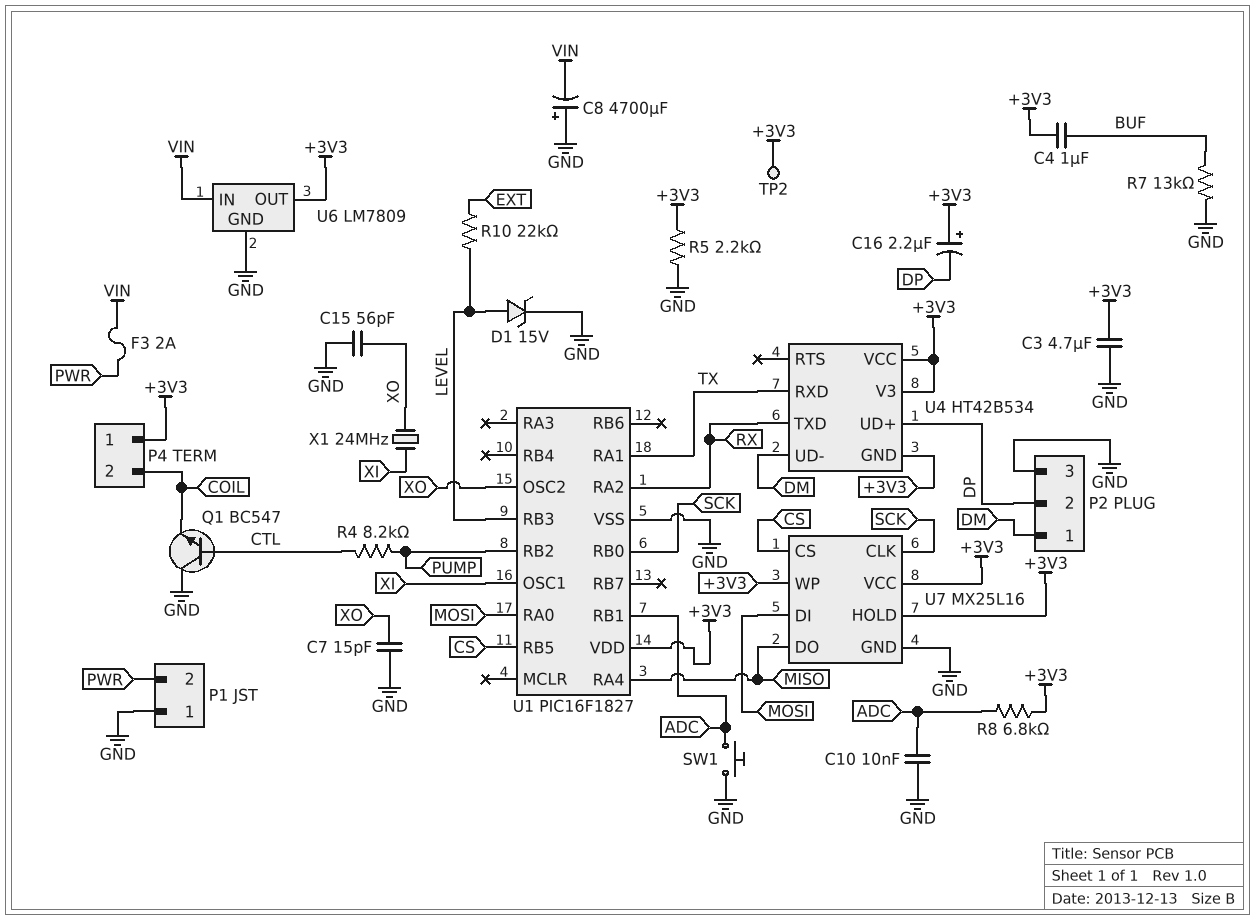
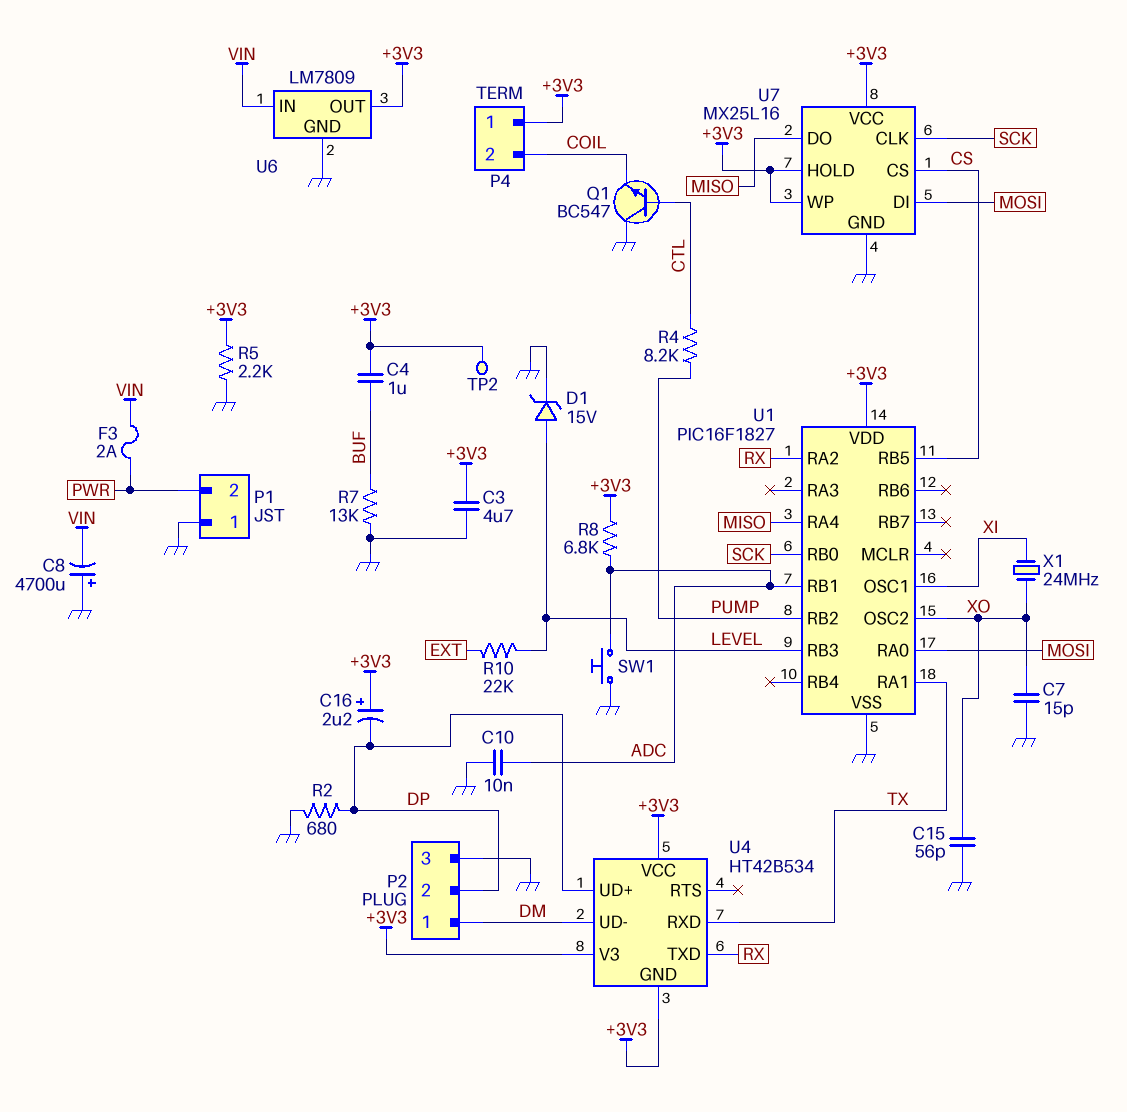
R2: none -> 680 (DP, GND)

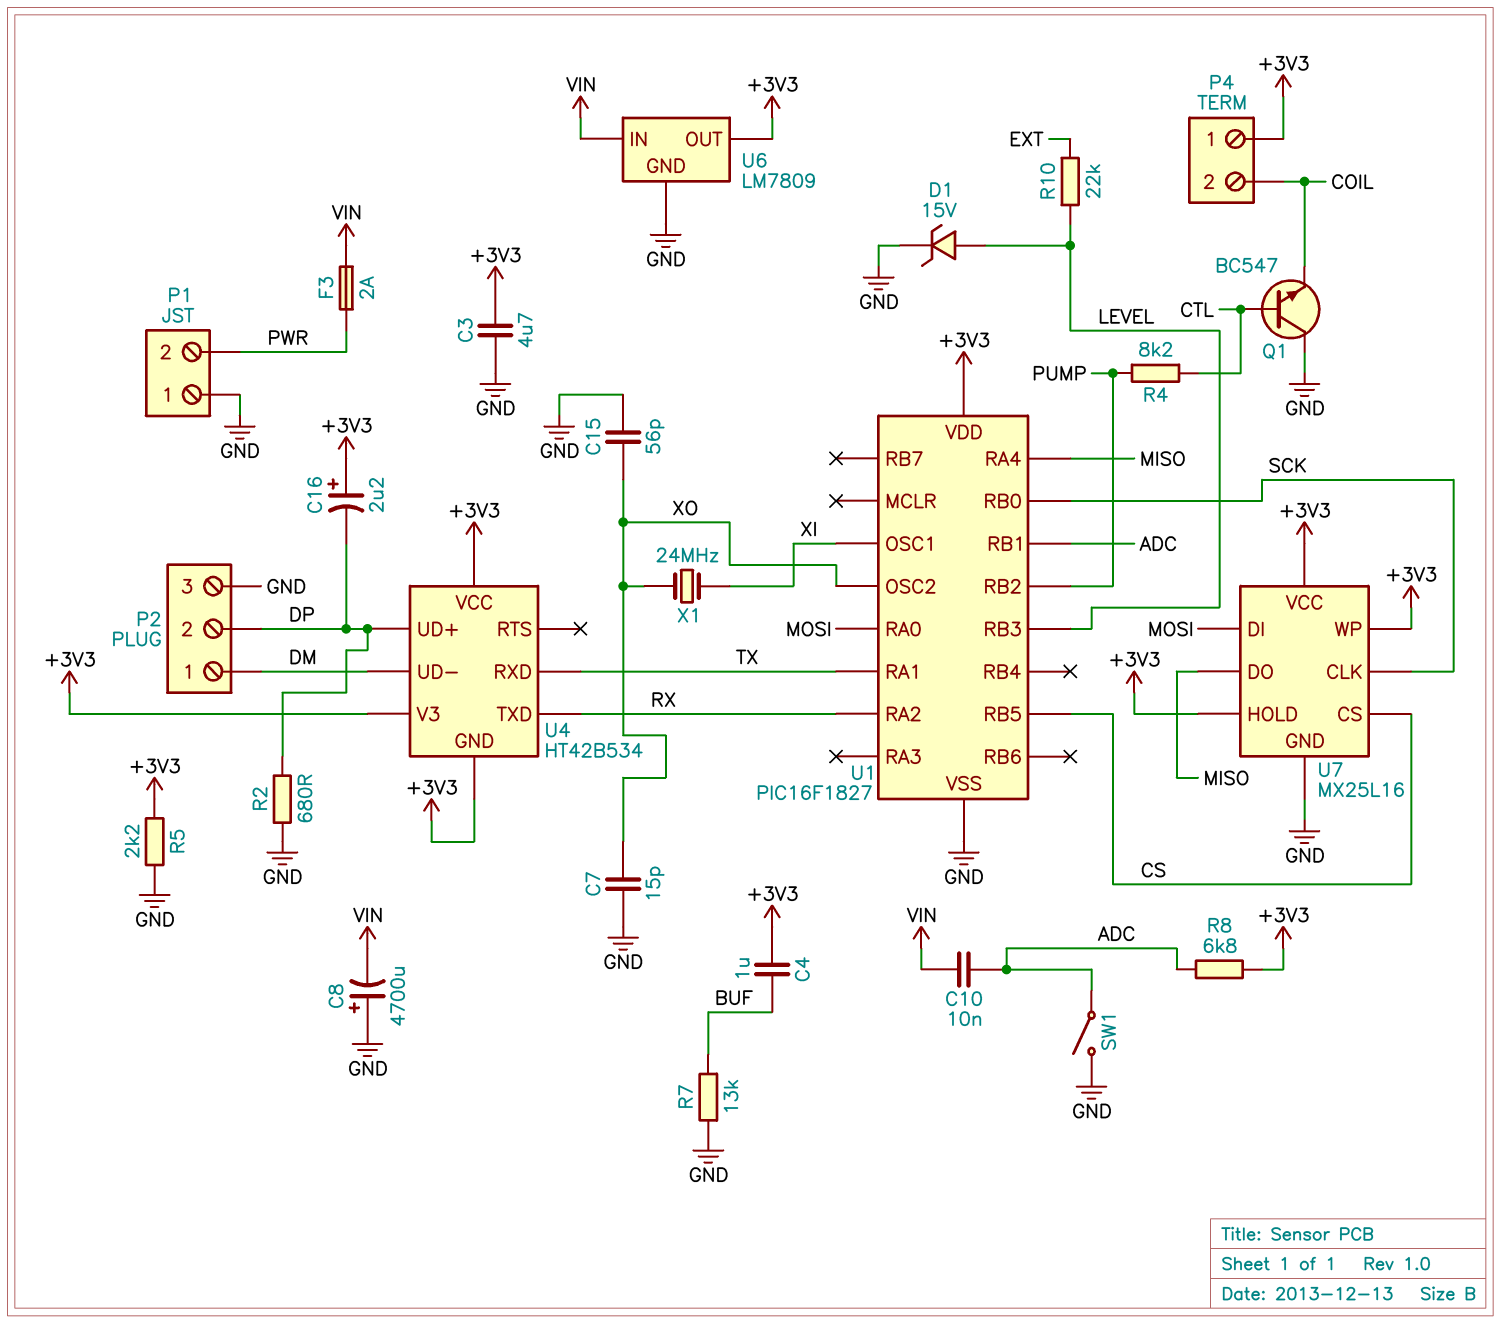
C10: 10nF (ADC, GND) -> 10nF (ADC, VIN)
SW1: button (ADC, GND) -> switch (ADC, GND)
TP2: test point (+3V3) -> none

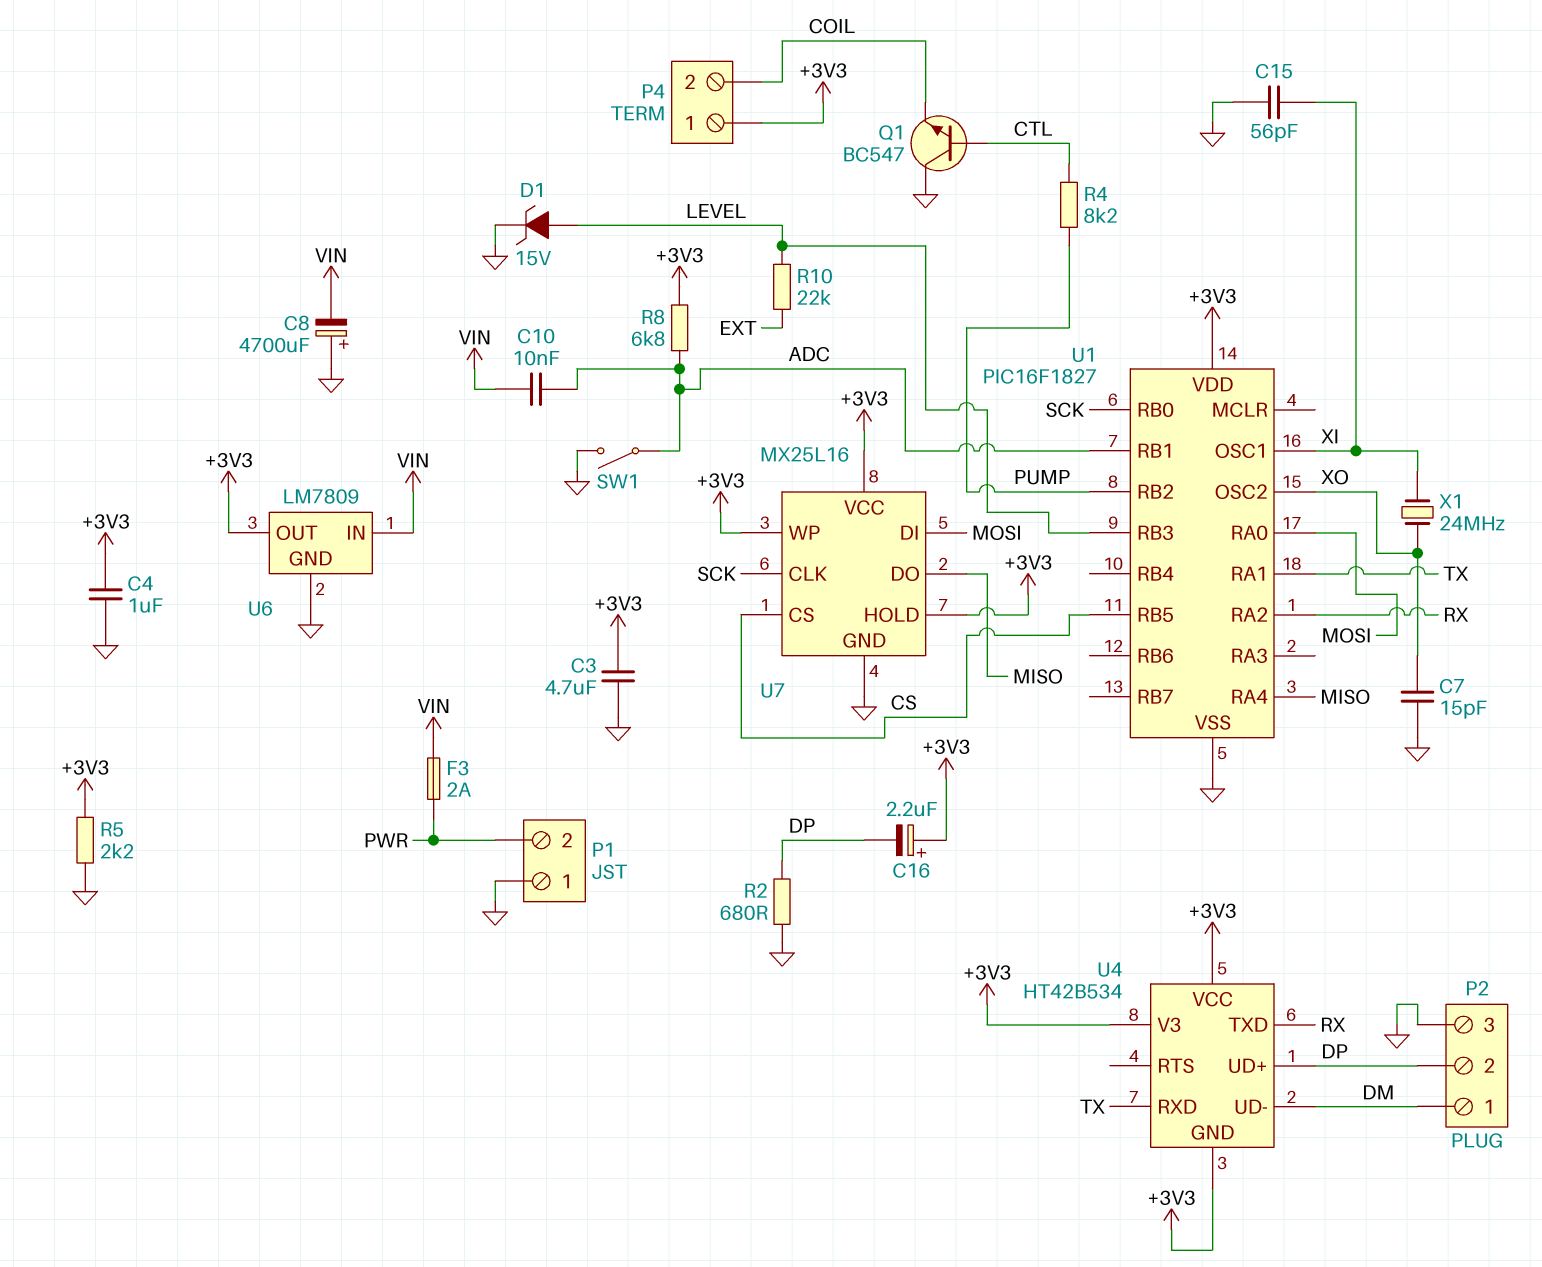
C4: 1uF (+3V3, BUF) -> 1uF (+3V3, GND)
C15: 56pF (GND, XO) -> 56pF (GND, XI)
R7: 13k (BUF, GND) -> none

